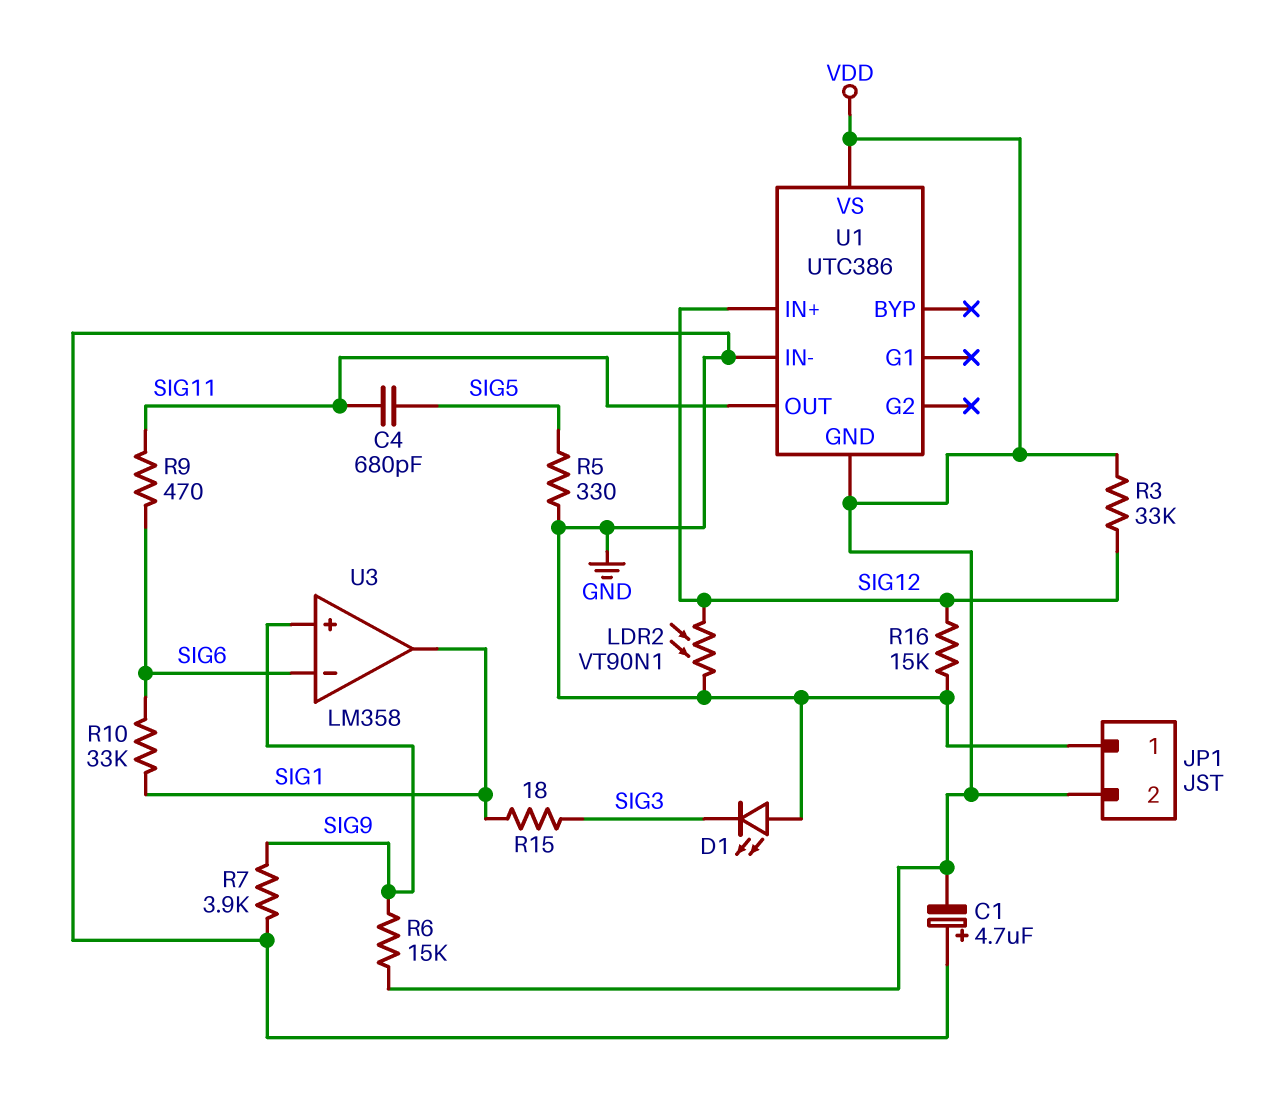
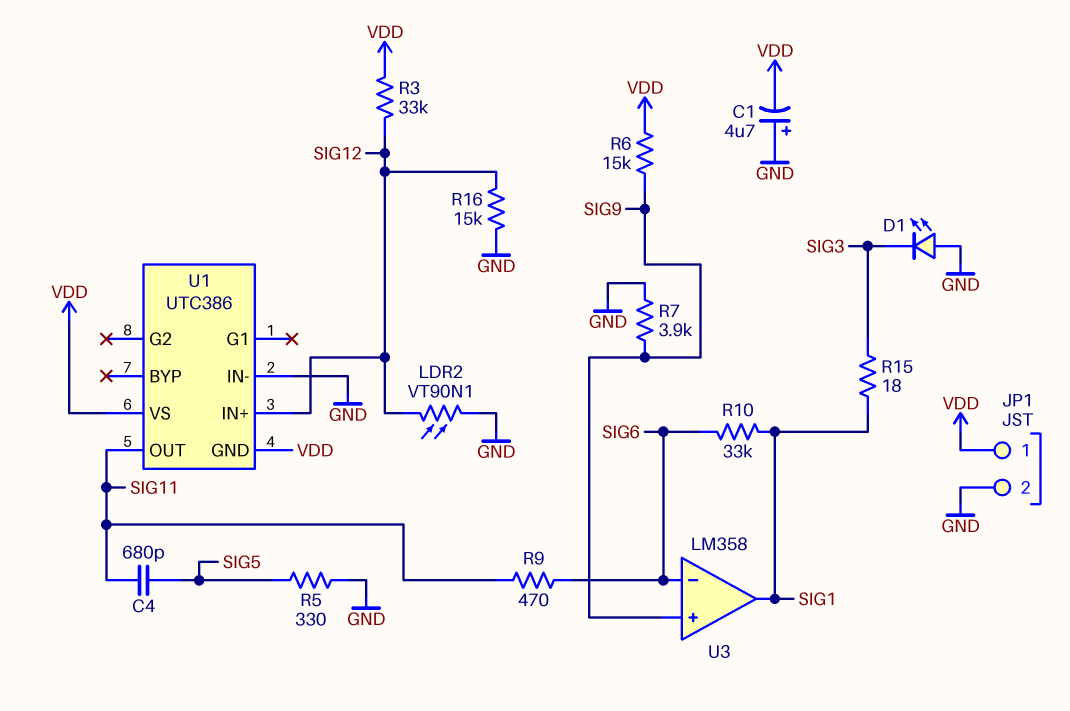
JP1 pin 1: GND -> VDD
JP1 pin 2: VDD -> GND

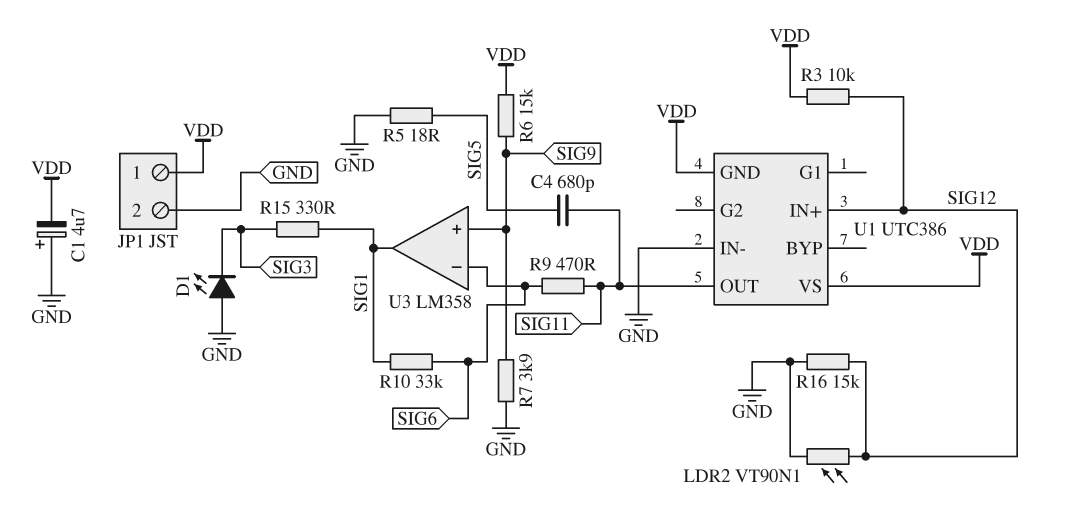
R3: 33k (SIG12, VDD) -> 10k (SIG12, VDD)
R5: 330 (GND, SIG5) -> 18 (GND, SIG5)
R15: 18 (SIG1, SIG3) -> 330 (SIG1, SIG3)

